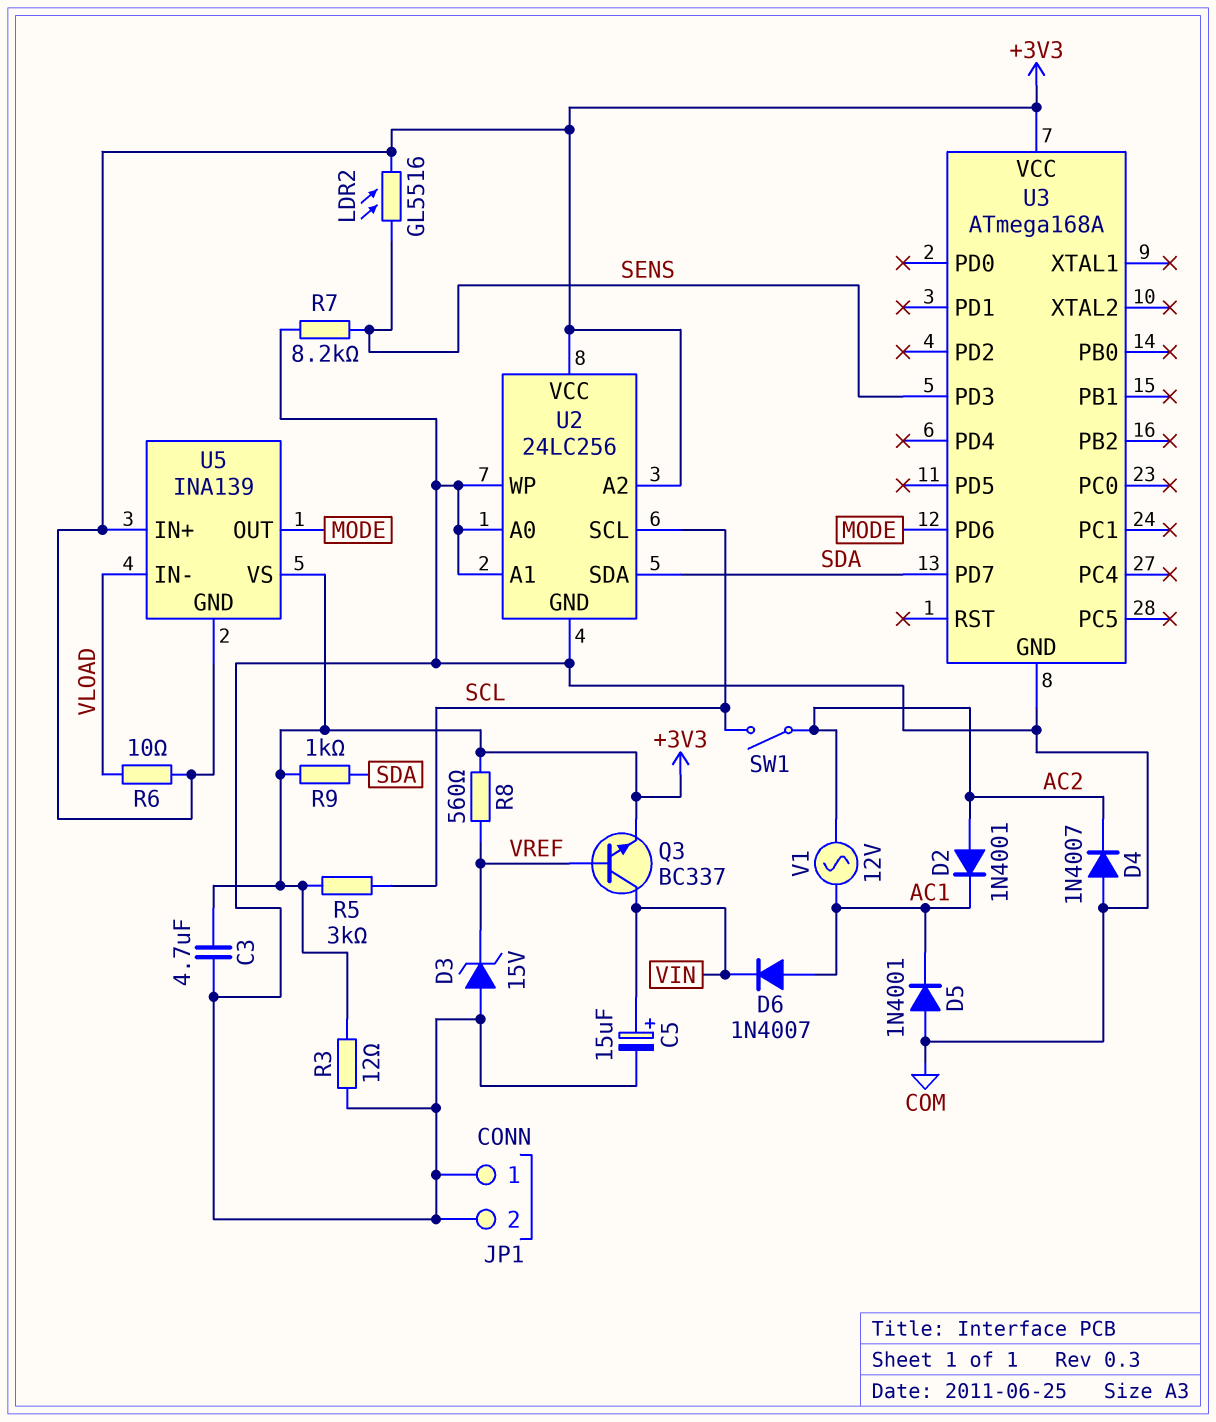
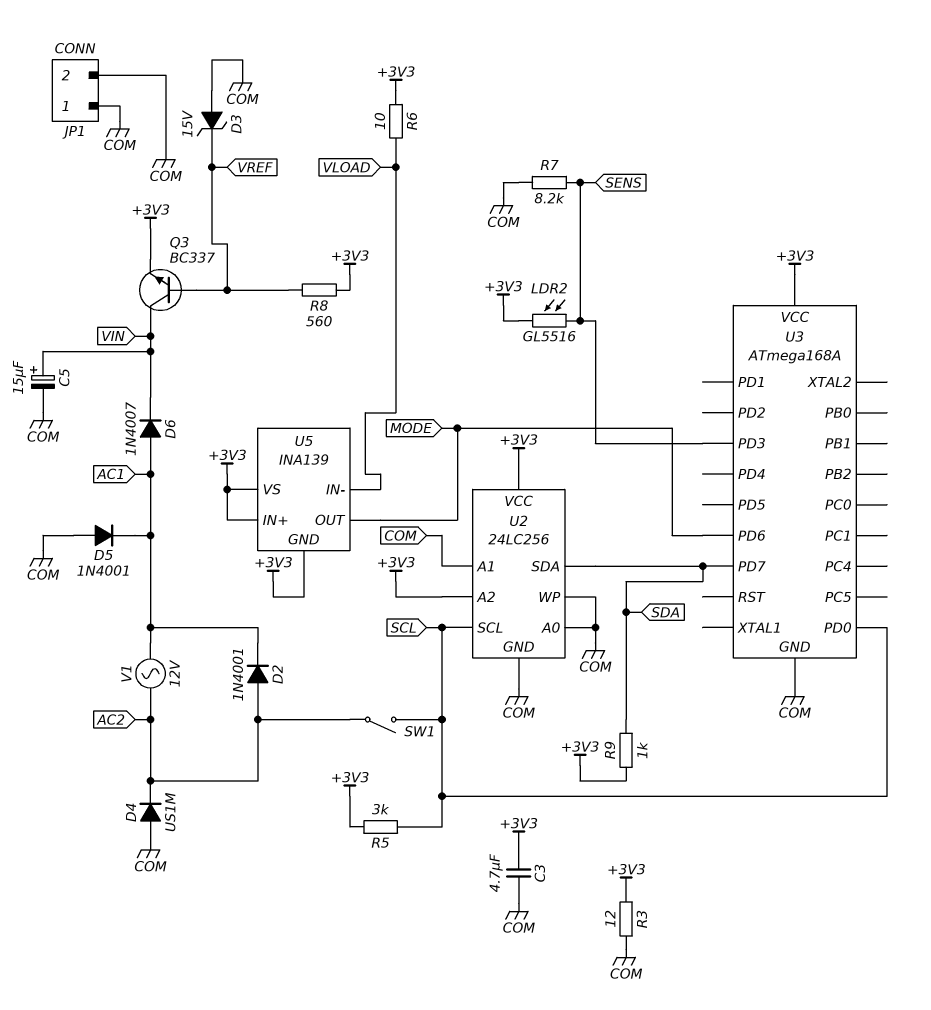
D4: diode 1N4007 (A COM, K AC2) -> diode US1M (A COM, K AC2)
U3 pin PD0: none -> SCL

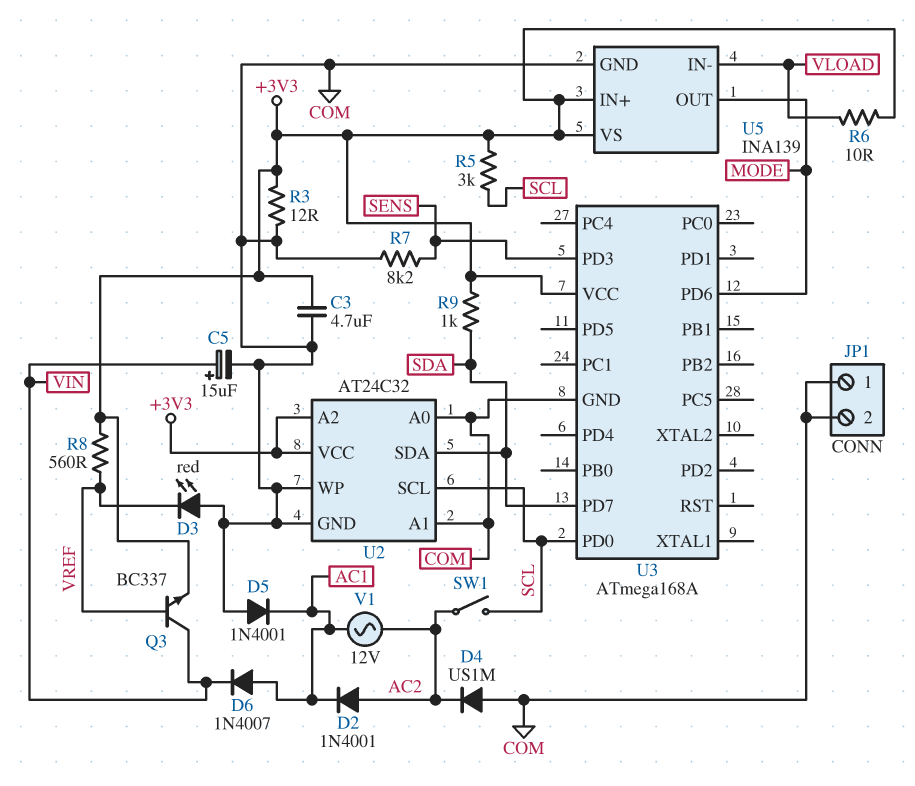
D3: zener 15V (A COM, K VREF) -> LED red (A COM, K VREF)
LDR2: GL5516 (+3V3, SENS) -> none
U2: 24LC256 -> AT24C32
U5 pin GND: +3V3 -> COM

